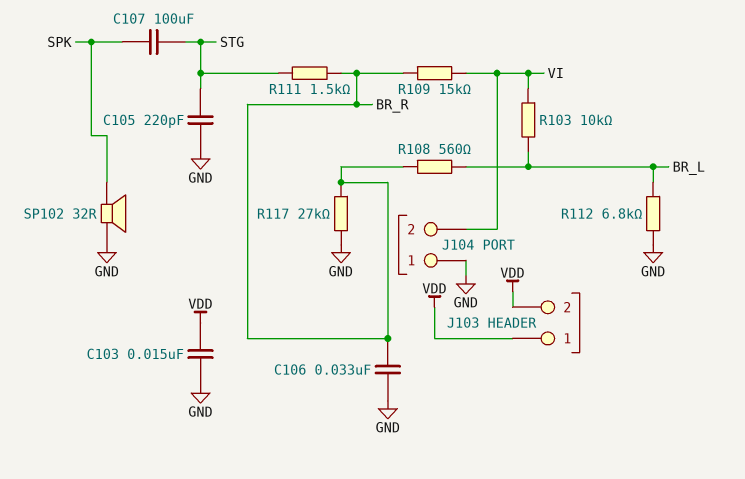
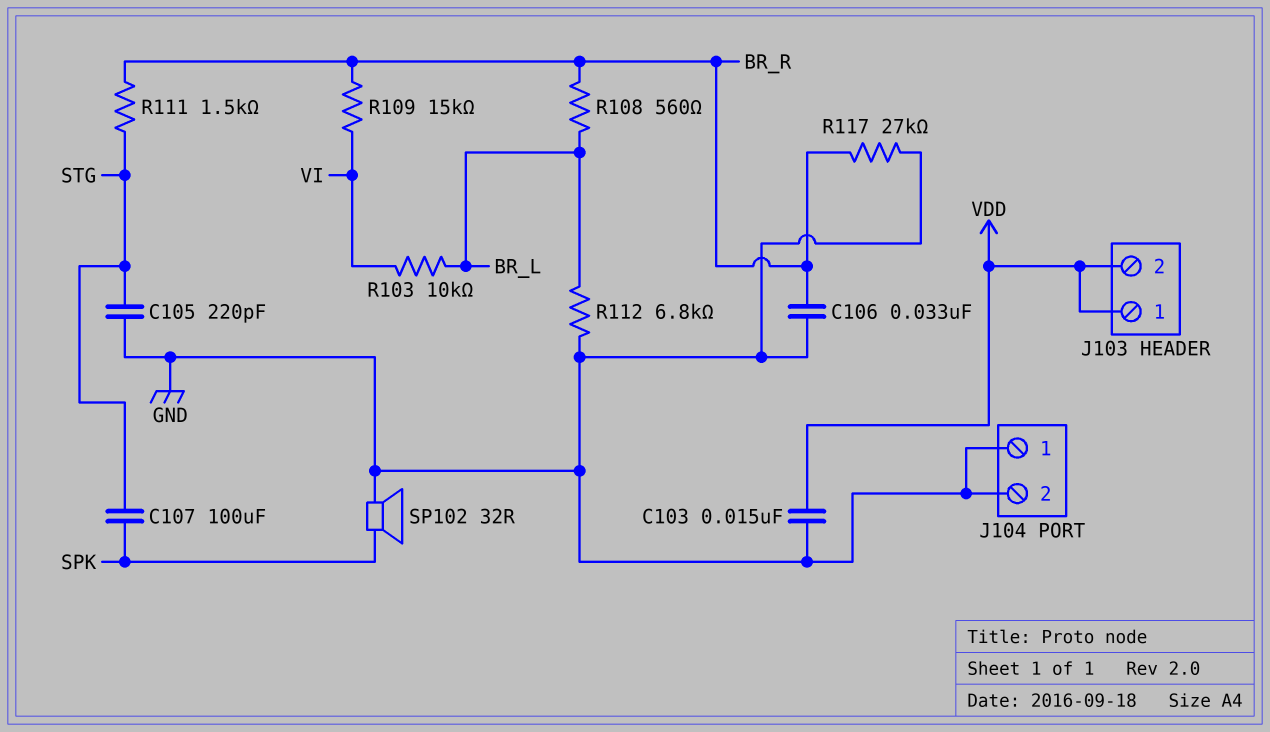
J104 pin 2: VI -> GND

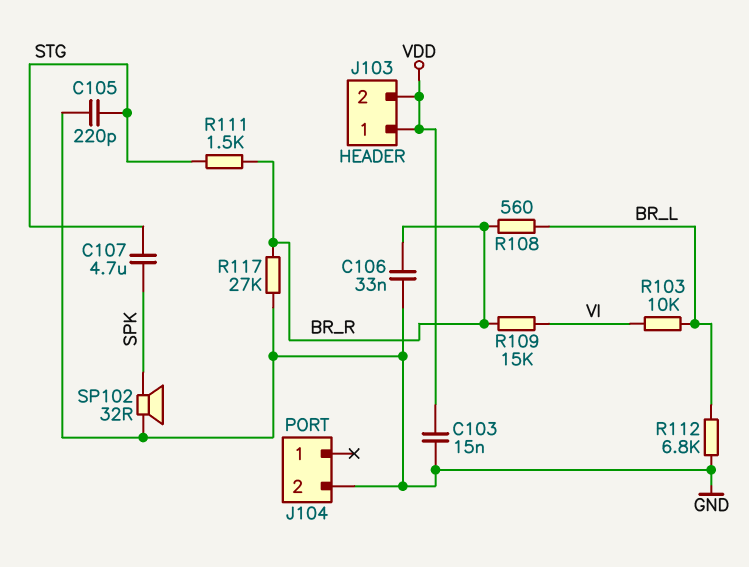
C107: 100uF (SPK, STG) -> 4.7uF (SPK, STG)
J104 pin 1: GND -> none

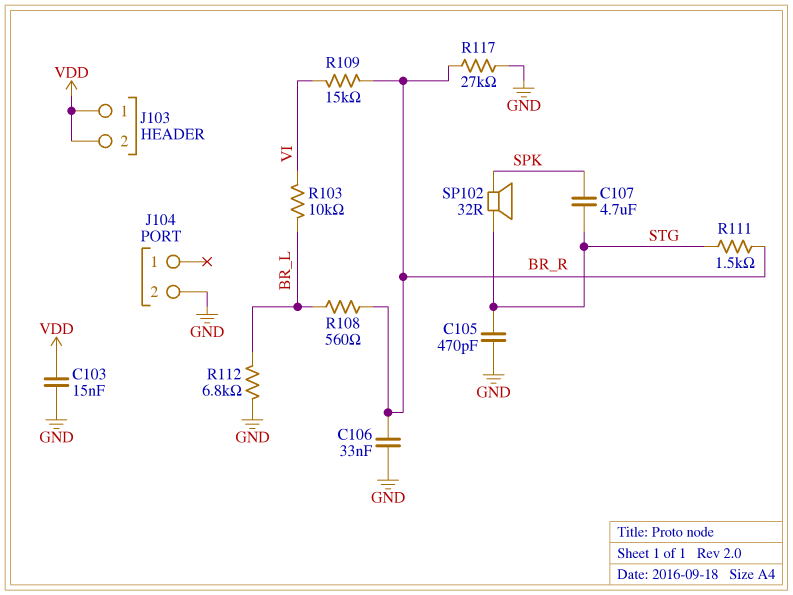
C105: 220pF (GND, STG) -> 470pF (GND, STG)
SP102: speaker 32R (GND, SPK) -> speaker 32R (SPK, STG)

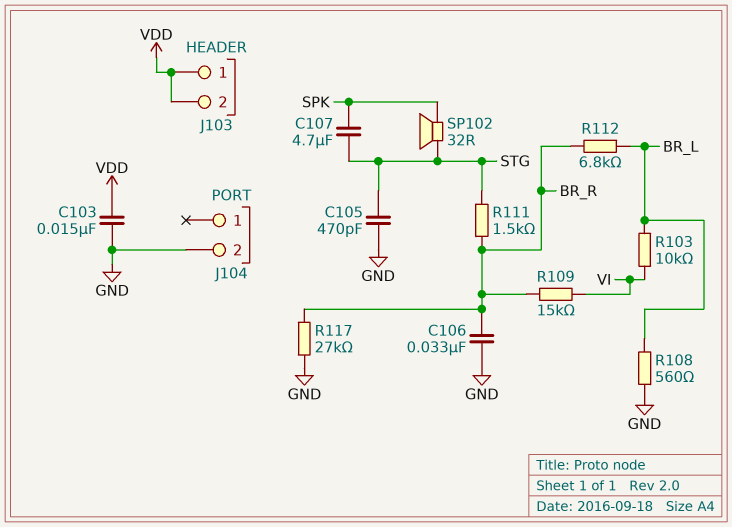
R108: 560 (BR_L, BR_R) -> 560 (BR_L, GND)
R112: 6.8k (BR_L, GND) -> 6.8k (BR_L, BR_R)

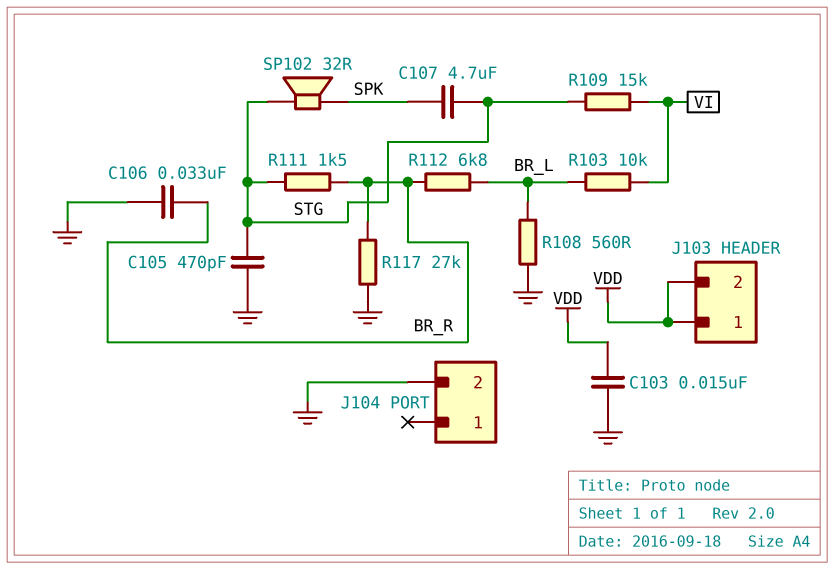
R109: 15k (BR_R, VI) -> 15k (STG, VI)

